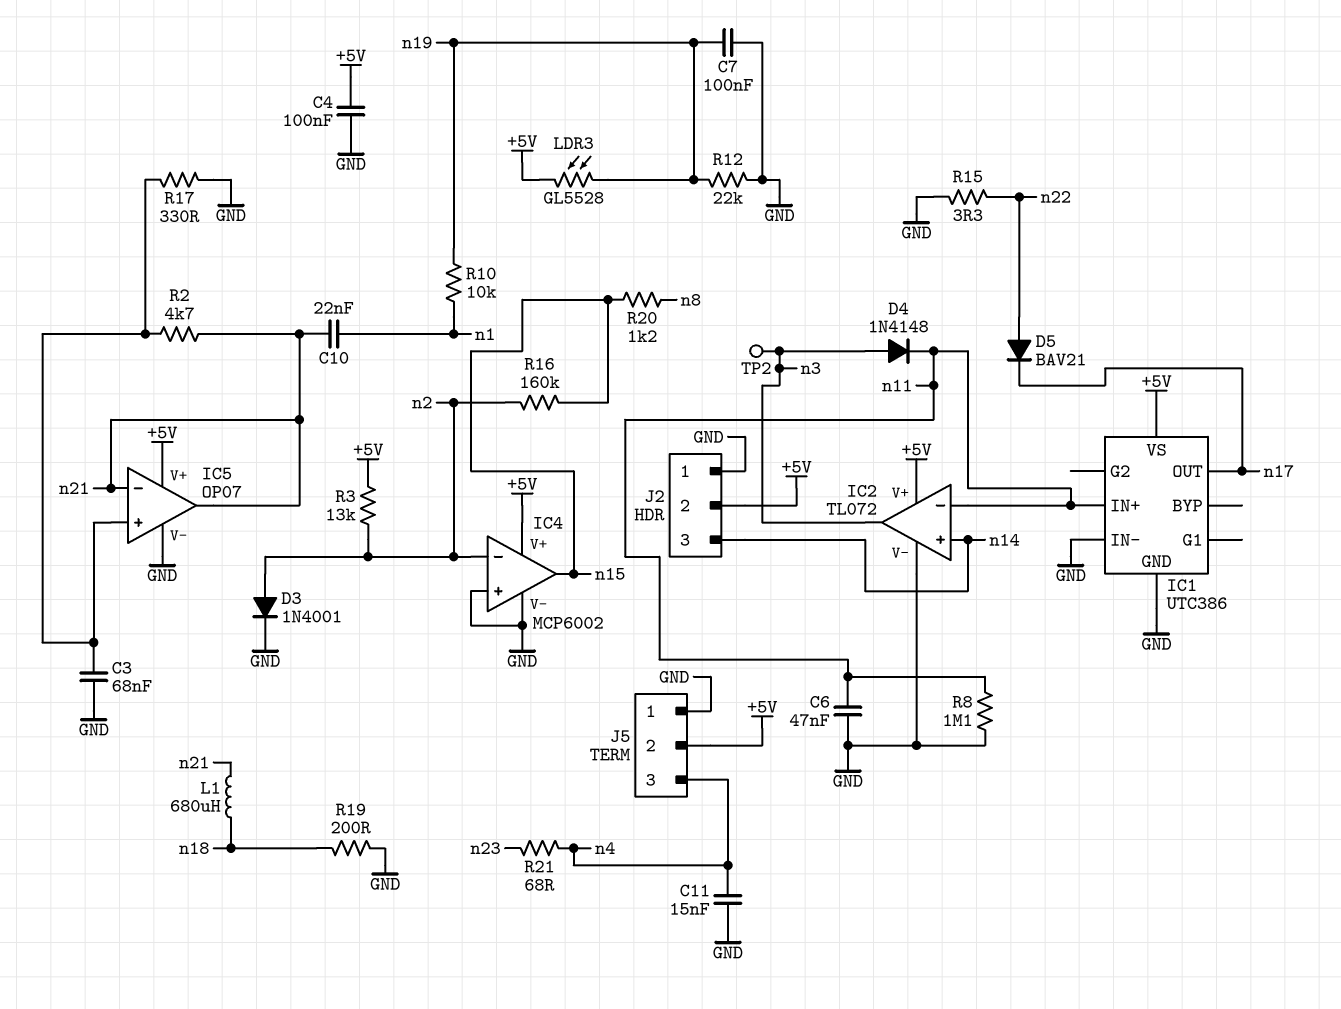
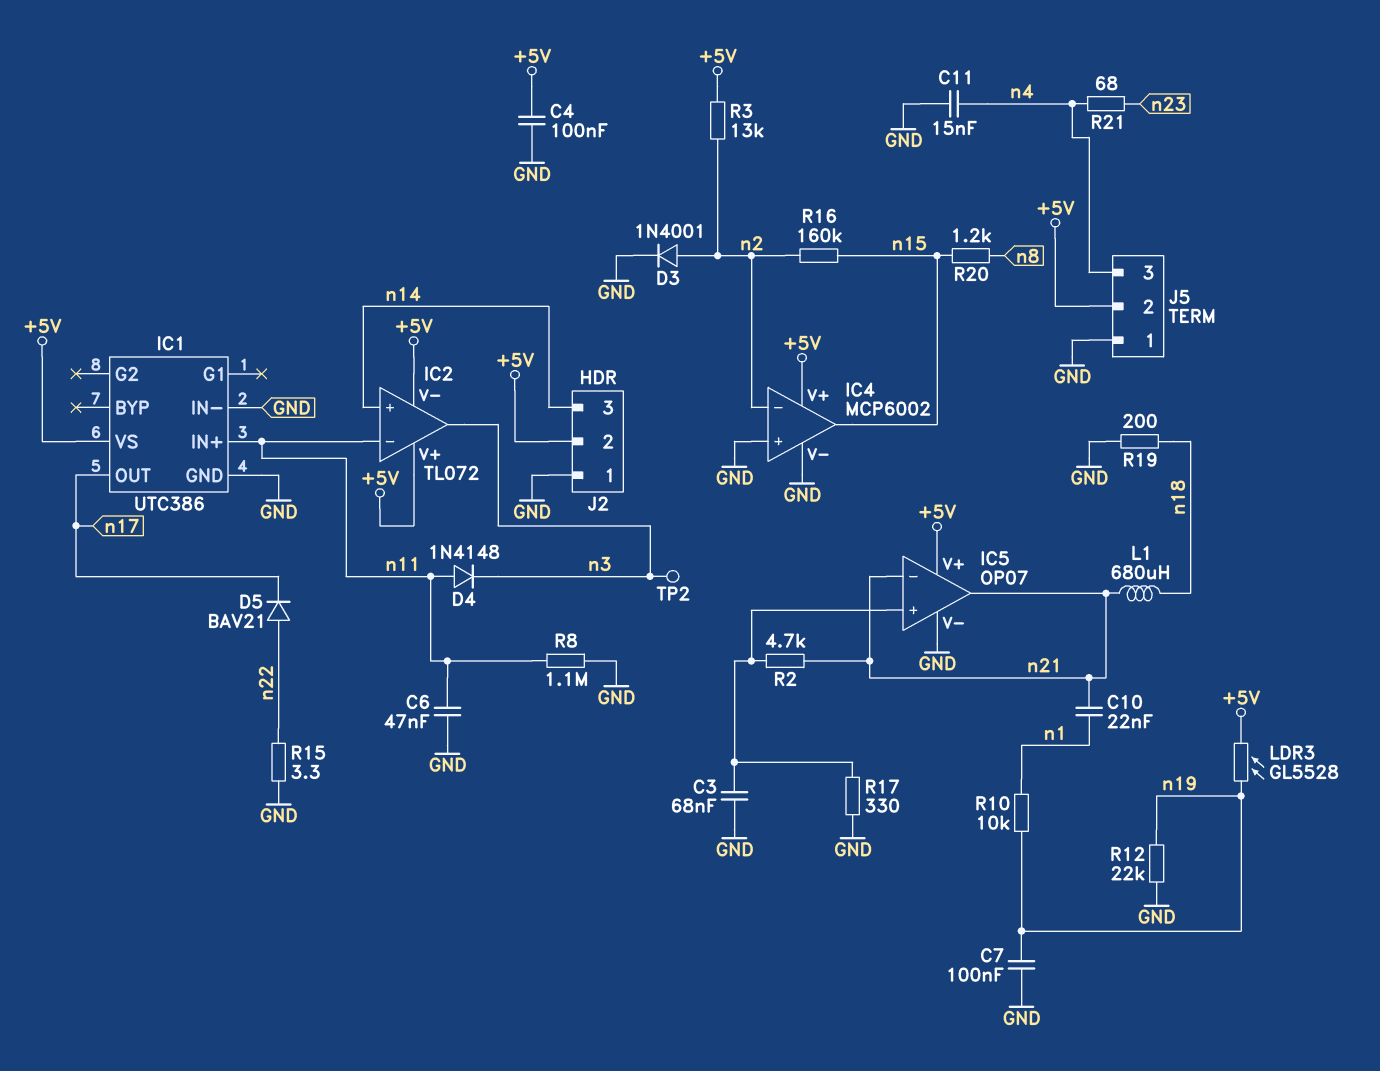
D4: diode 1N4148 (A n3, K n11) -> diode 1N4148 (A n11, K n3)
IC2 pin V-: GND -> +5V

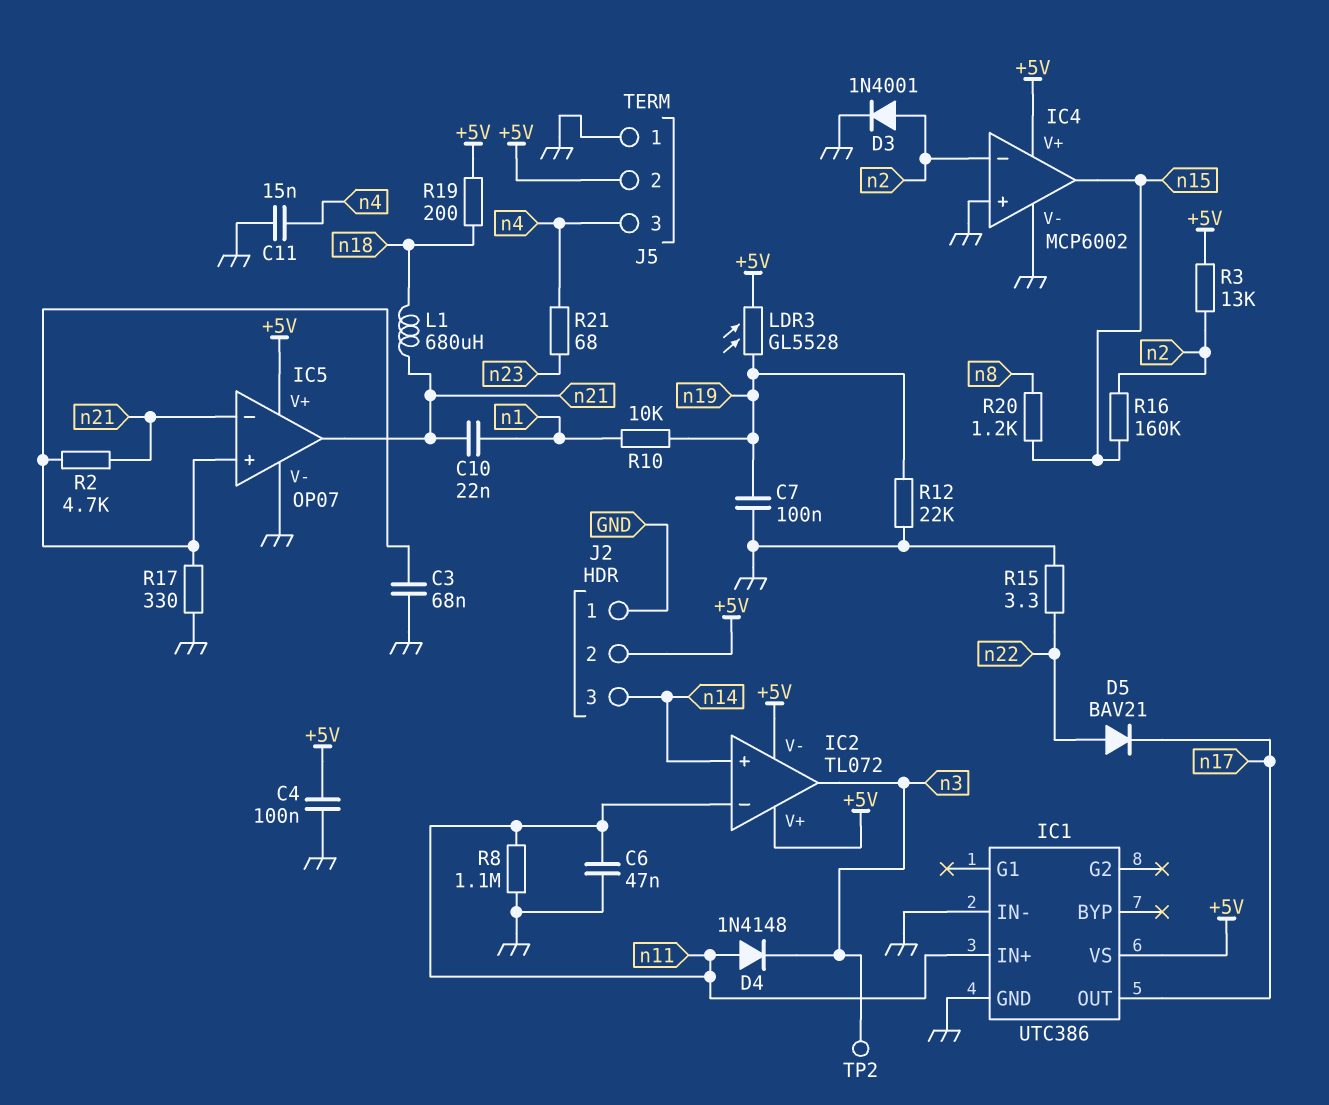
R19: 200 (GND, n18) -> 200 (+5V, n18)

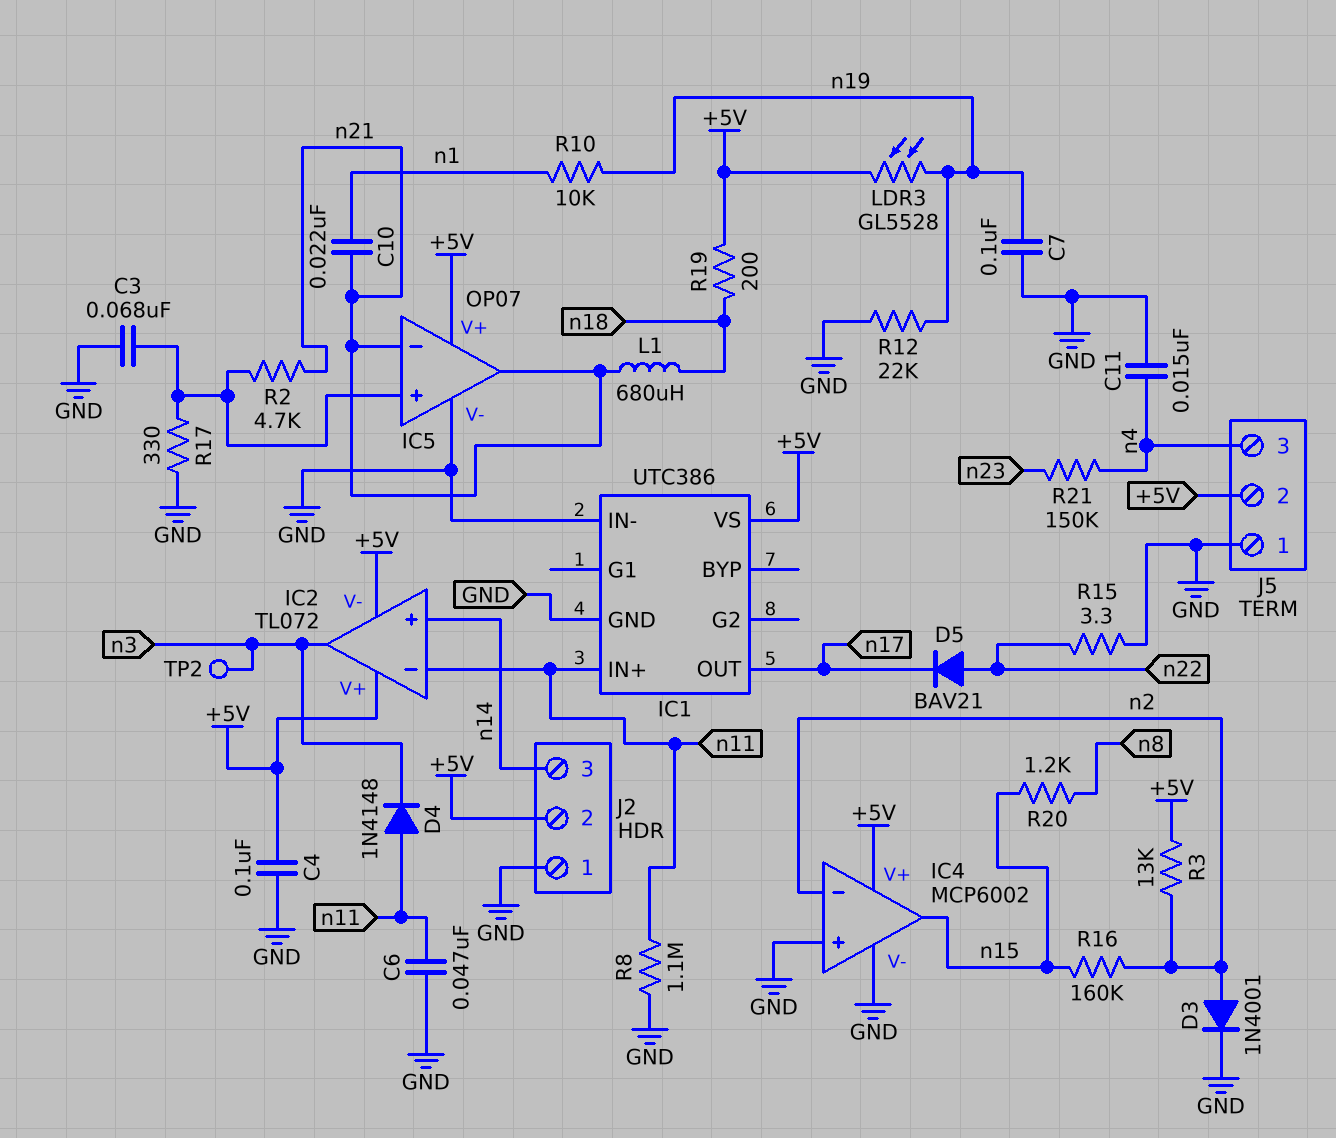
R21: 68 (n4, n23) -> 150k (n4, n23)

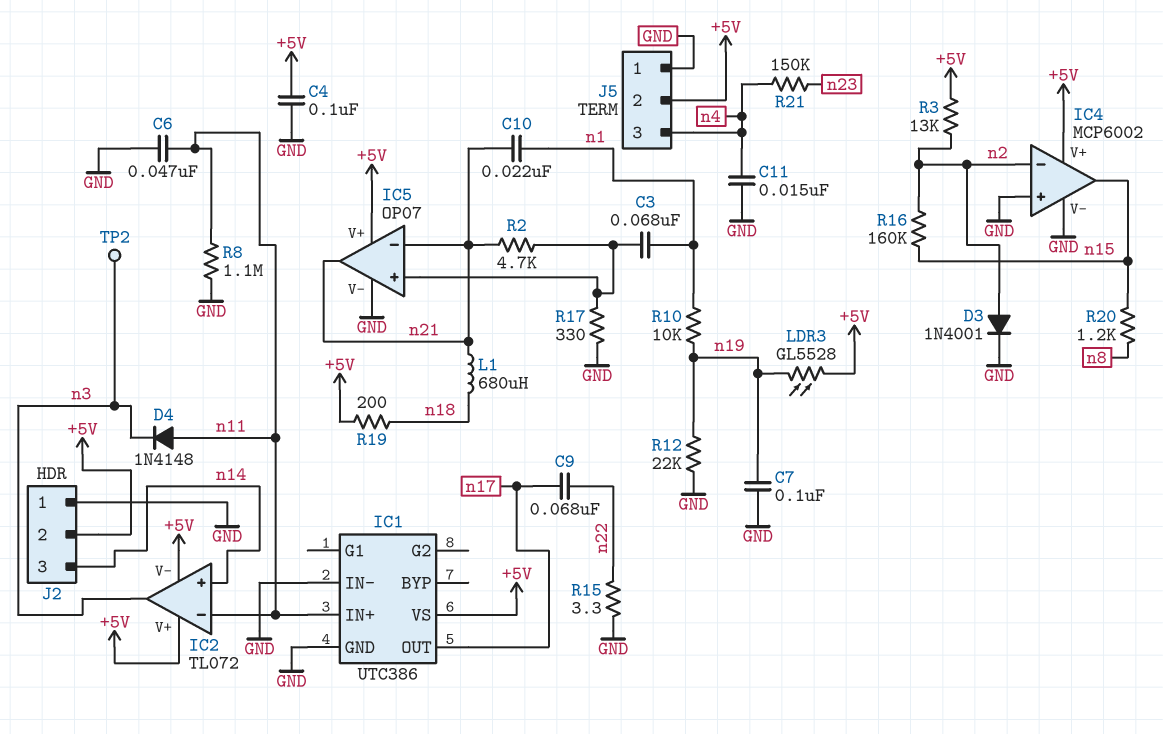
C3: 68nF (GND, IC5/in+) -> 68nF (IC5/in+, n1)
C9: none -> 68nF (n17, n22)
D5: diode BAV21 (A n22, K n17) -> none

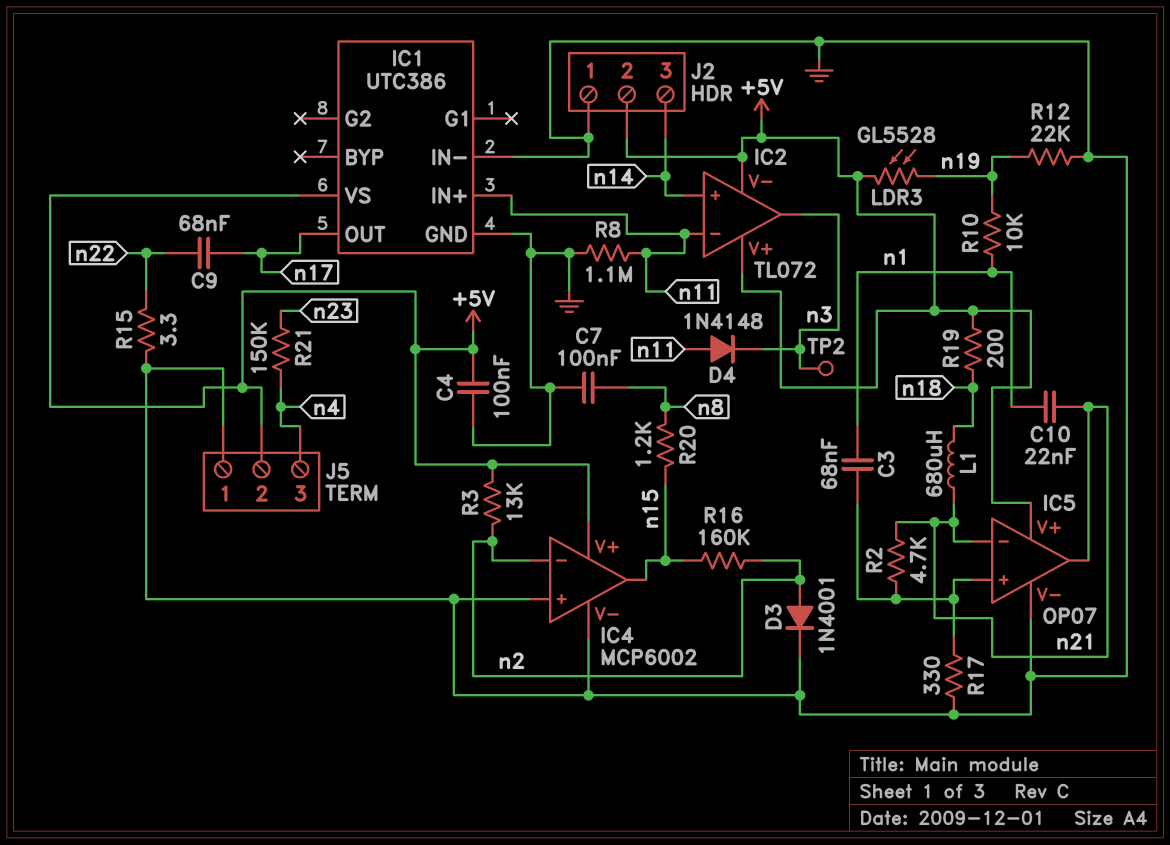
C6: 47nF (GND, n11) -> none
C7: 100nF (GND, n19) -> 100nF (GND, n8)
C11: 15nF (GND, n4) -> none

